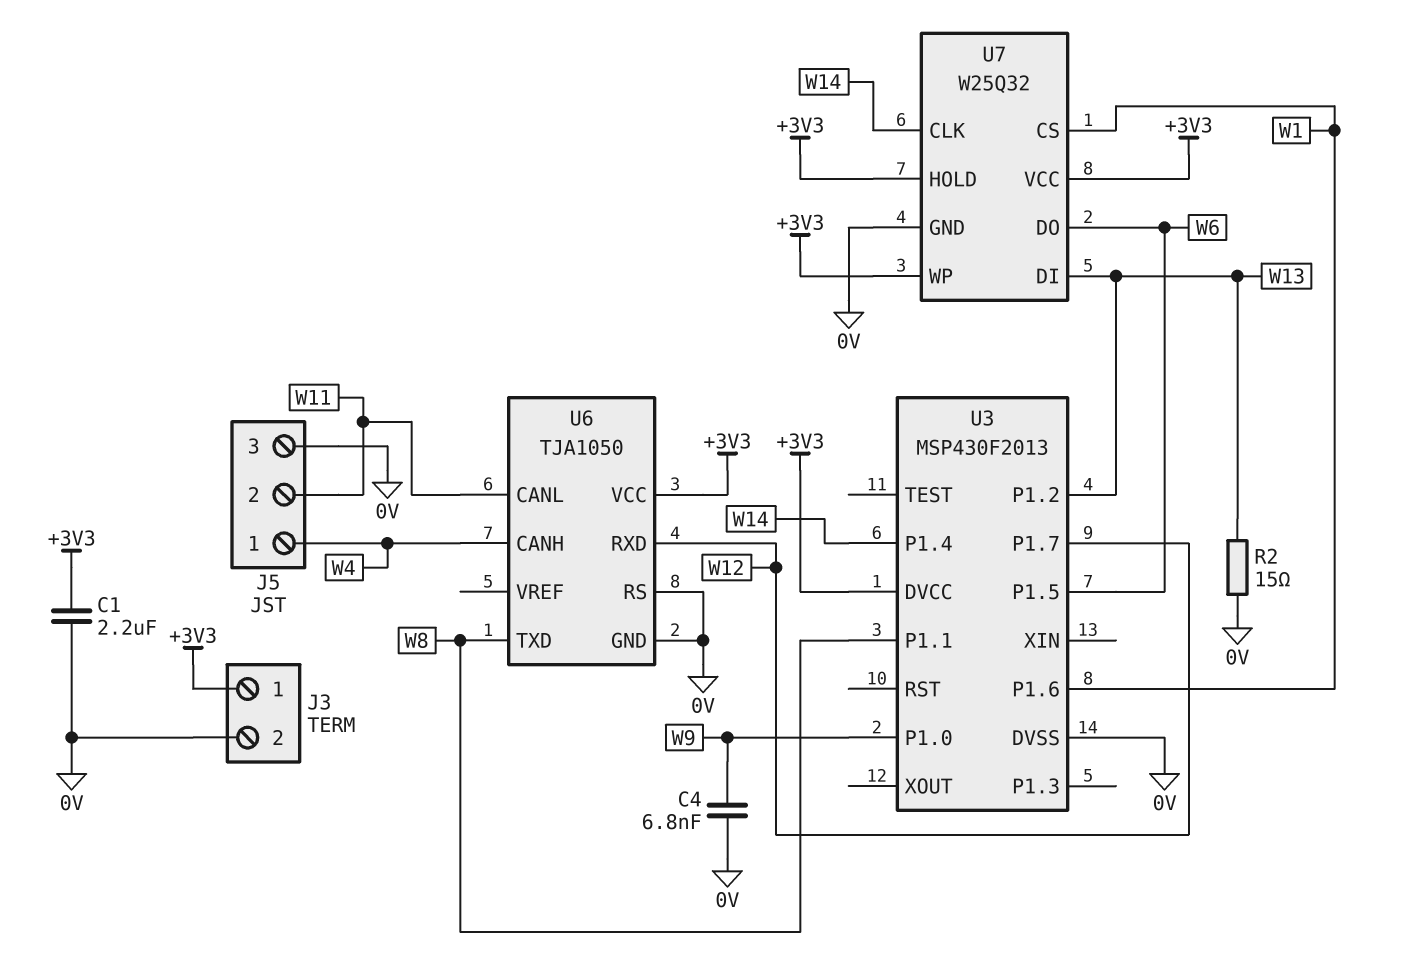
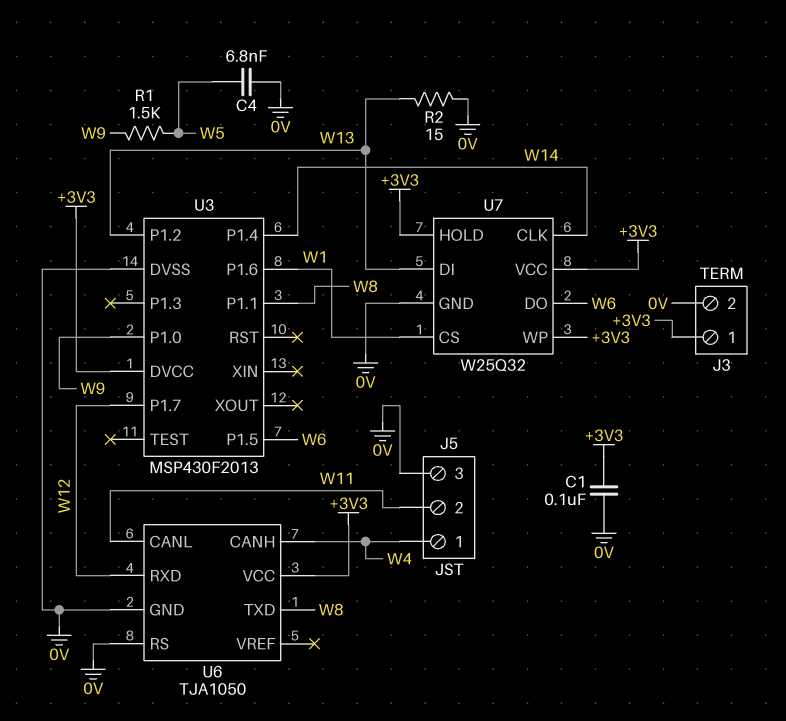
C1: 2.2uF (+3V3, 0V) -> 100nF (+3V3, 0V)
C4: 6.8nF (0V, W9) -> 6.8nF (0V, W5)
R1: none -> 1.5k (W5, W9)

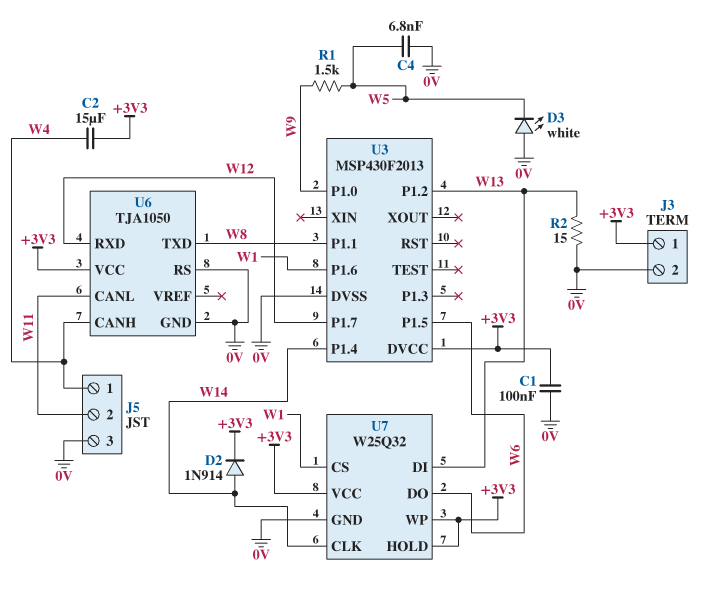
C2: none -> 15uF (+3V3, W4)
D2: none -> diode 1N914 (A W14, K +3V3)
D3: none -> LED white (A 0V, K W5)

